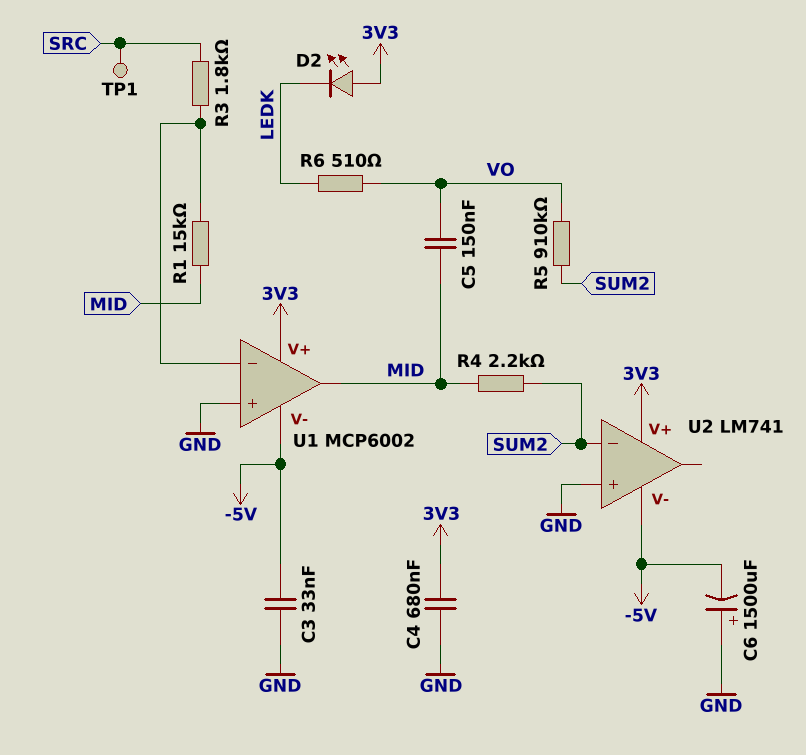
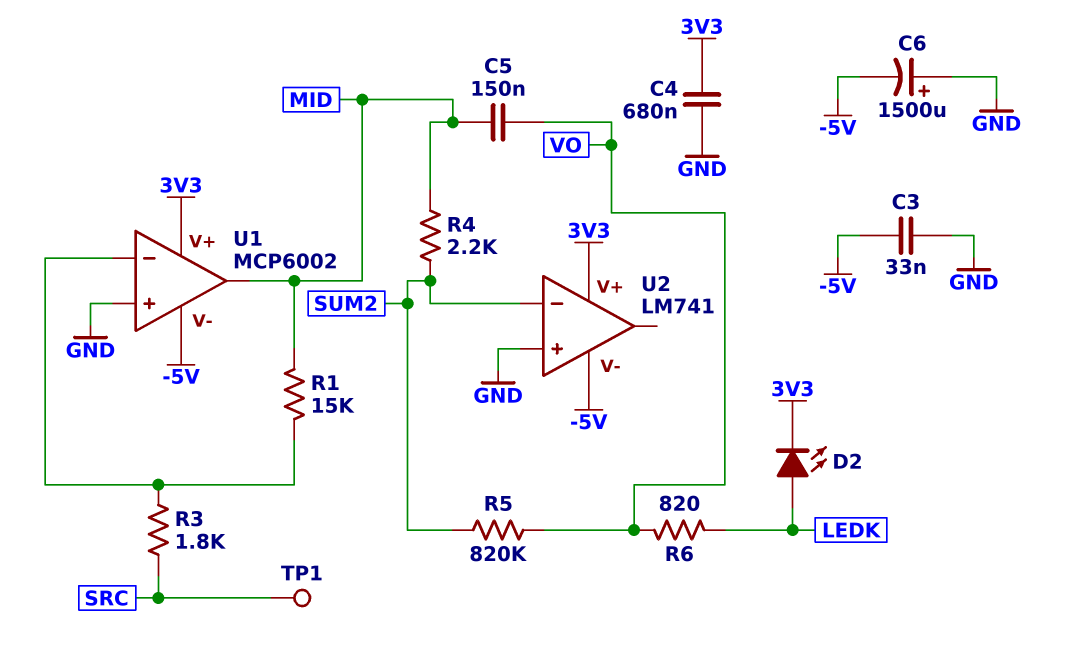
D2: LED (A 3V3, K LEDK) -> LED (A LEDK, K 3V3)
R5: 910k (SUM2, VO) -> 820k (SUM2, VO)
R6: 510 (LEDK, VO) -> 820 (LEDK, VO)

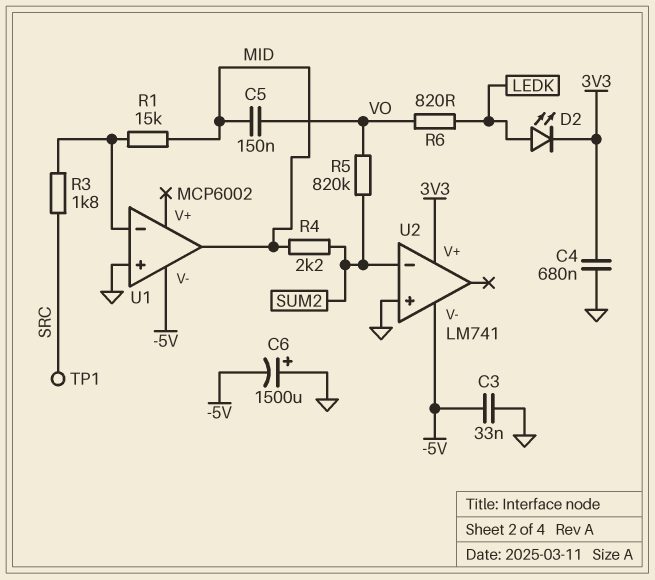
U1 pin V+: 3V3 -> none

